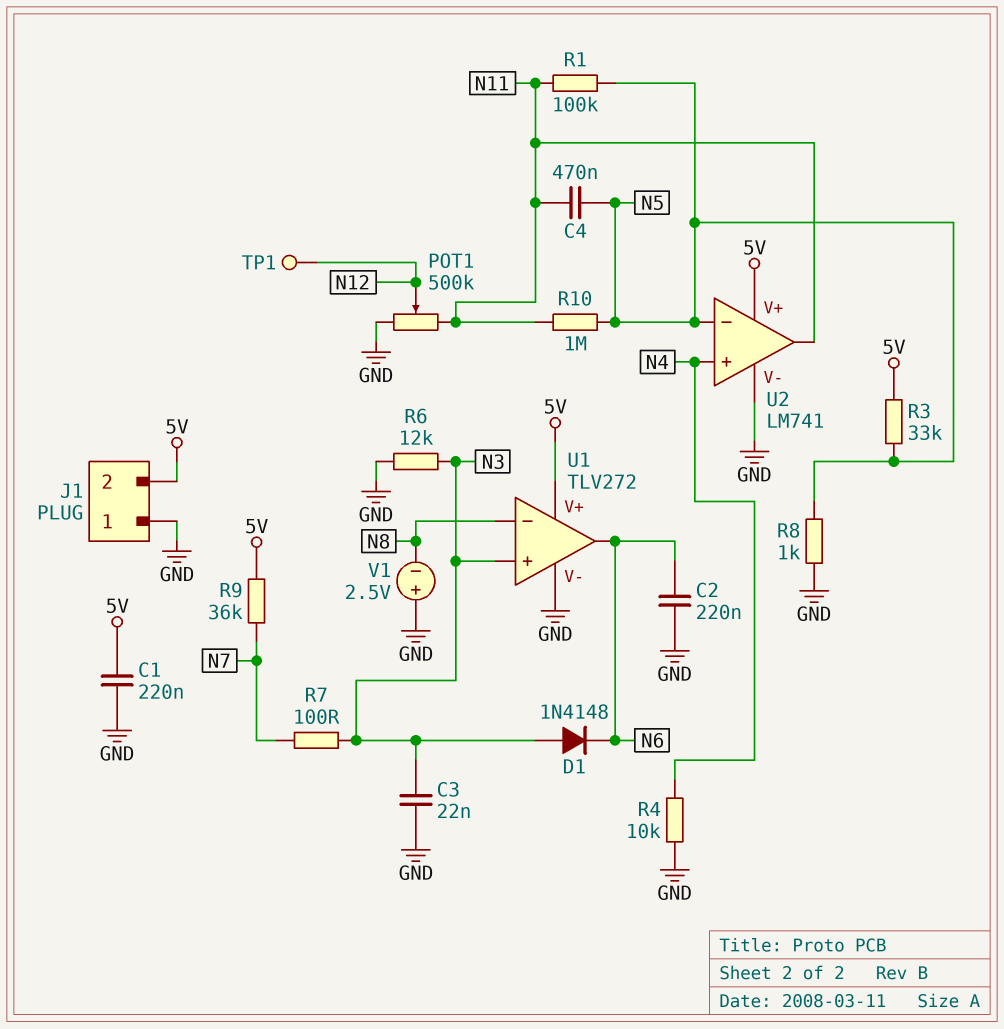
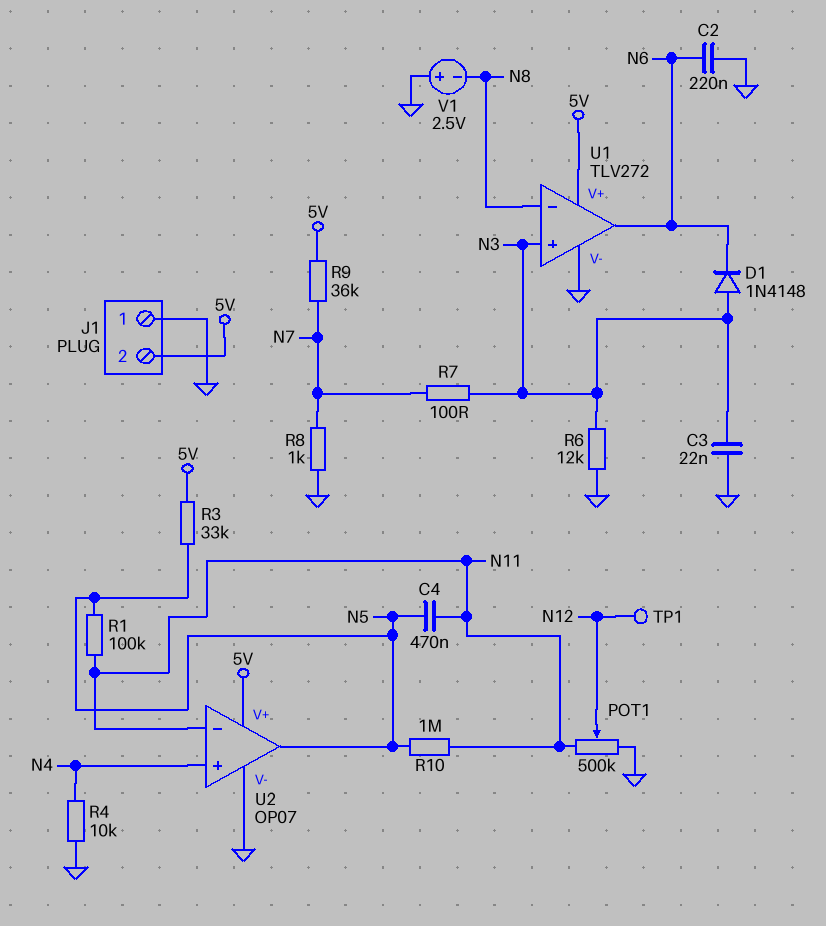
C1: 220nF (5V, GND) -> none
R8: 1k (GND, N5) -> 1k (GND, N7)
U2: LM741 -> OP07
U2 pin in-: N5 -> N11
U2 pin out: N11 -> N5

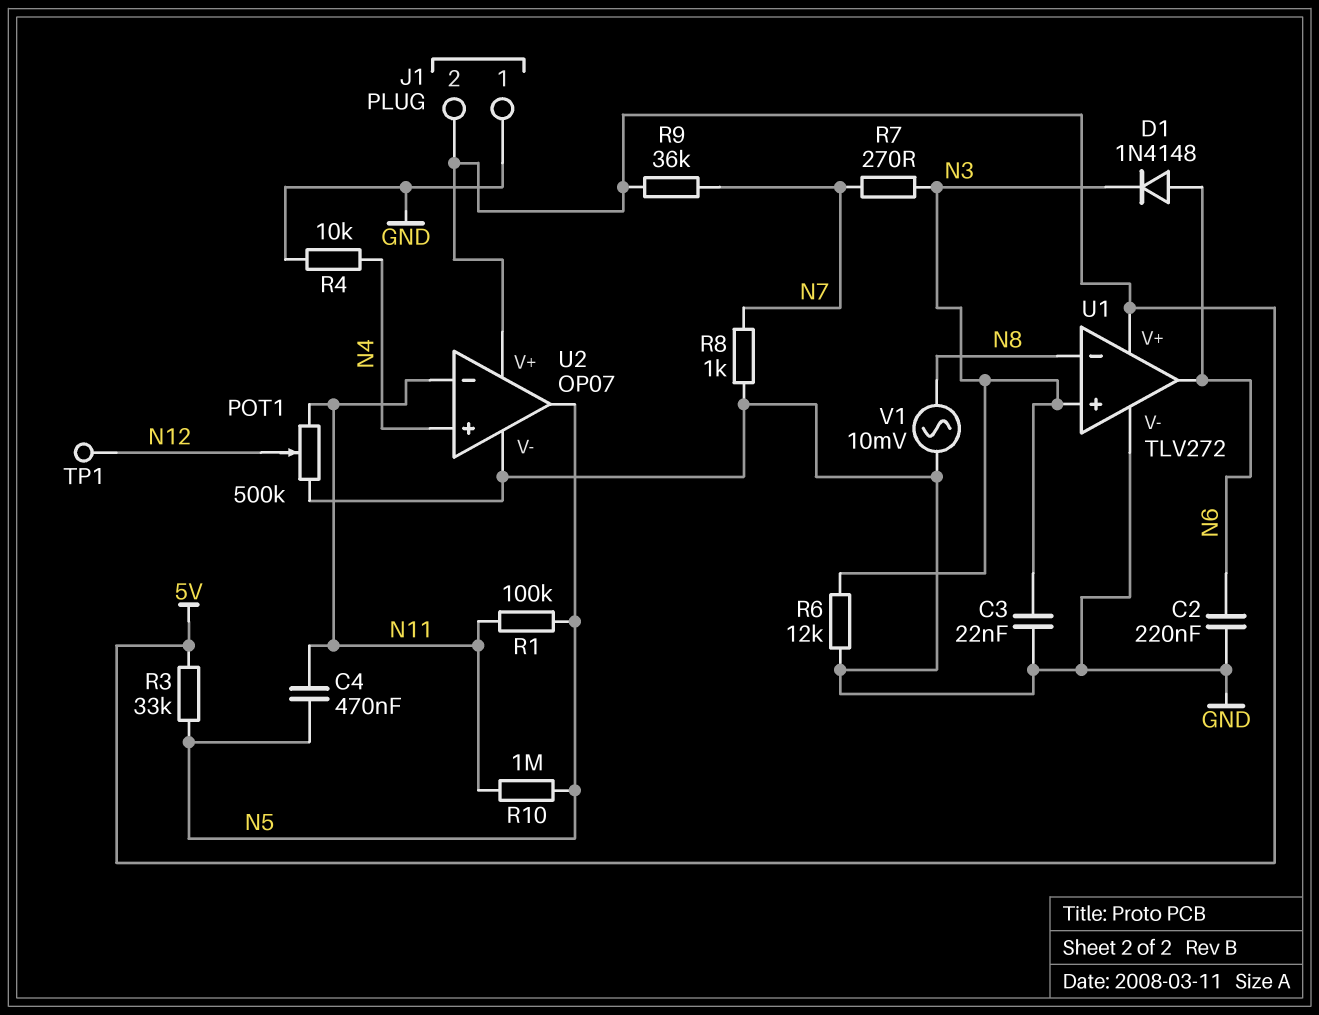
D1: diode 1N4148 (A N3, K N6) -> diode 1N4148 (A N6, K N3)
R7: 100 (N3, N7) -> 270 (N3, N7)
V1: 2.5V (plus GND, minus N8) -> AC 10mV (GND, N8)

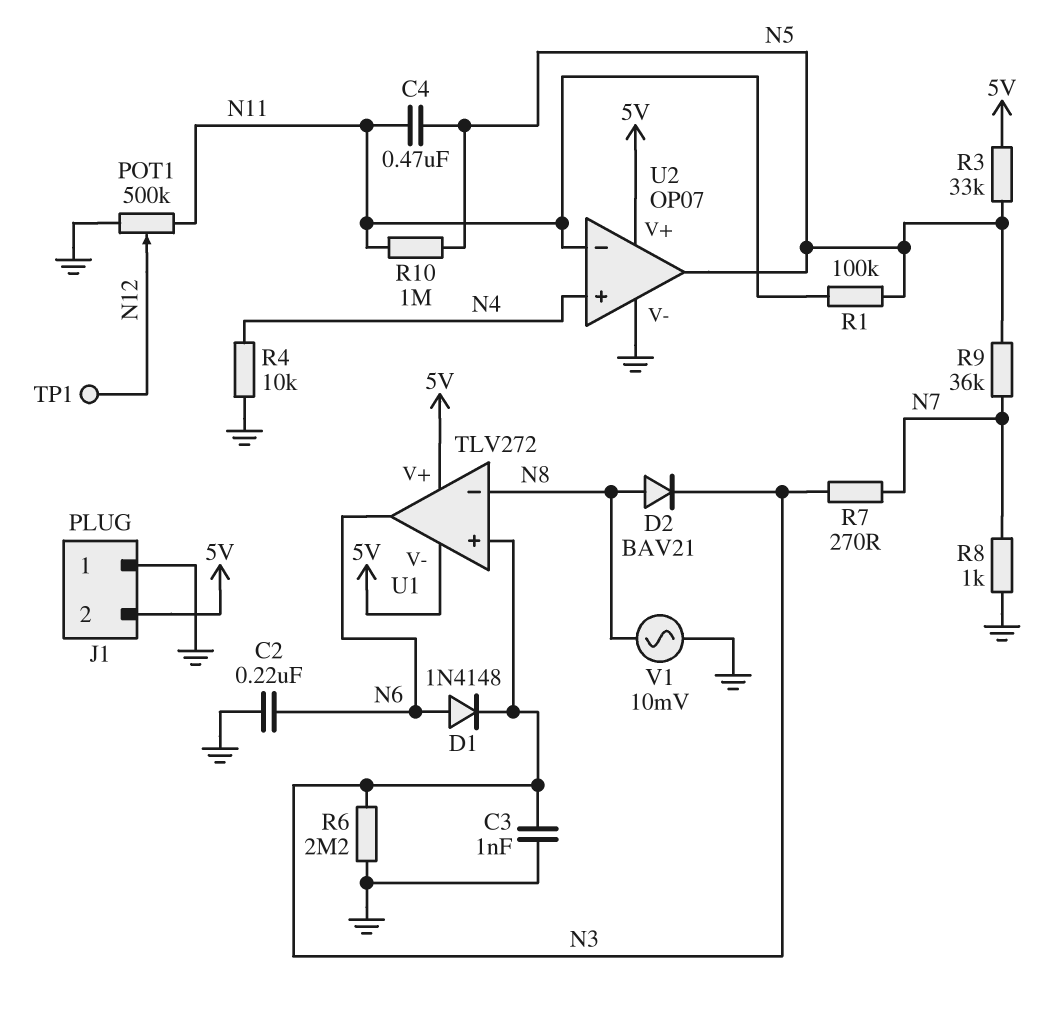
C3: 22nF (GND, N3) -> 1nF (GND, N3)
D2: none -> diode BAV21 (A N8, K N3)
R6: 12k (GND, N3) -> 2.2M (GND, N3)
R9: 36k (5V, N7) -> 36k (N5, N7)
U1 pin V-: GND -> 5V

